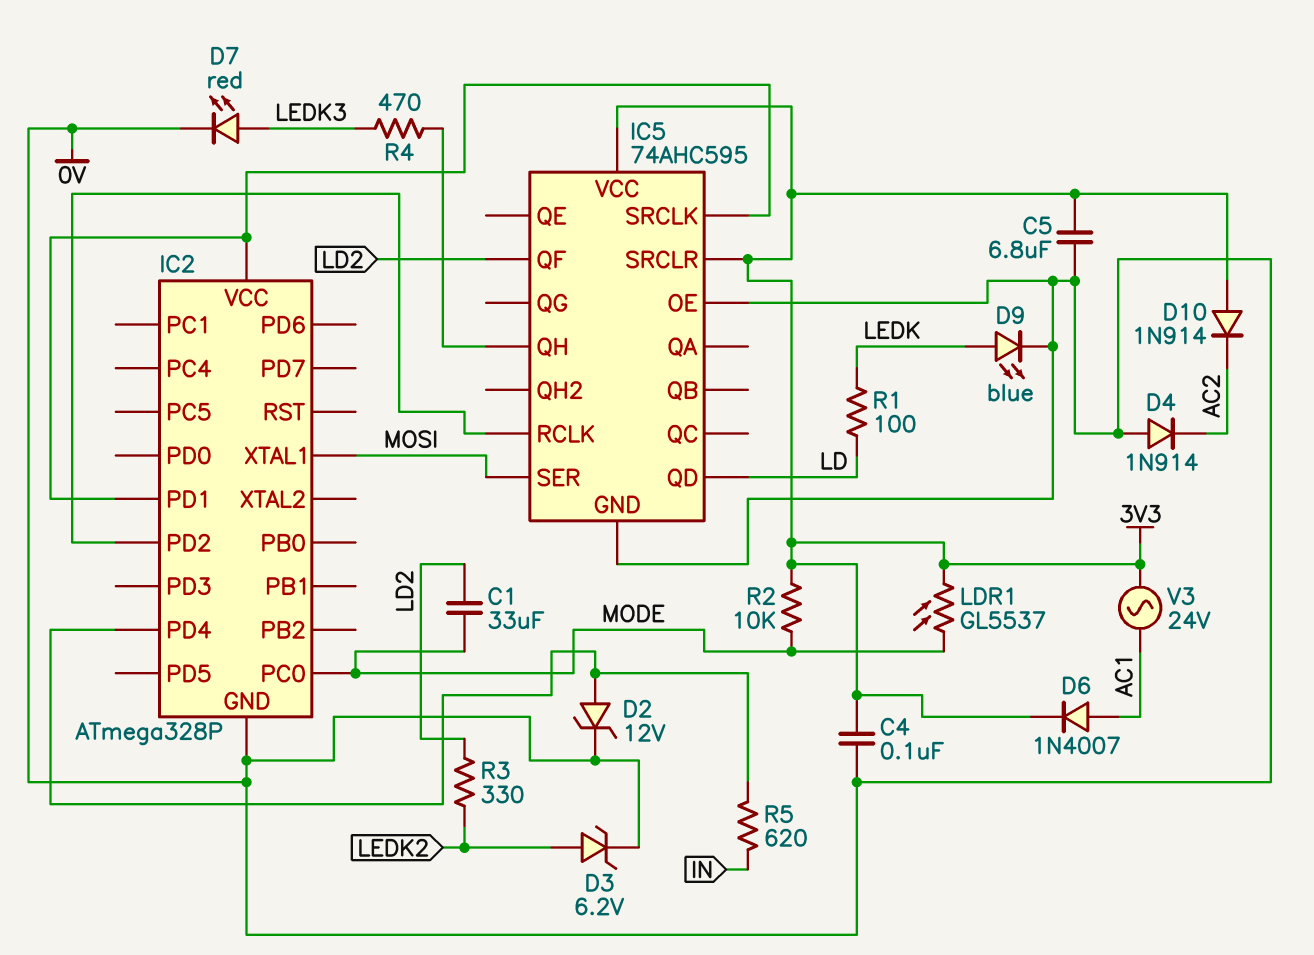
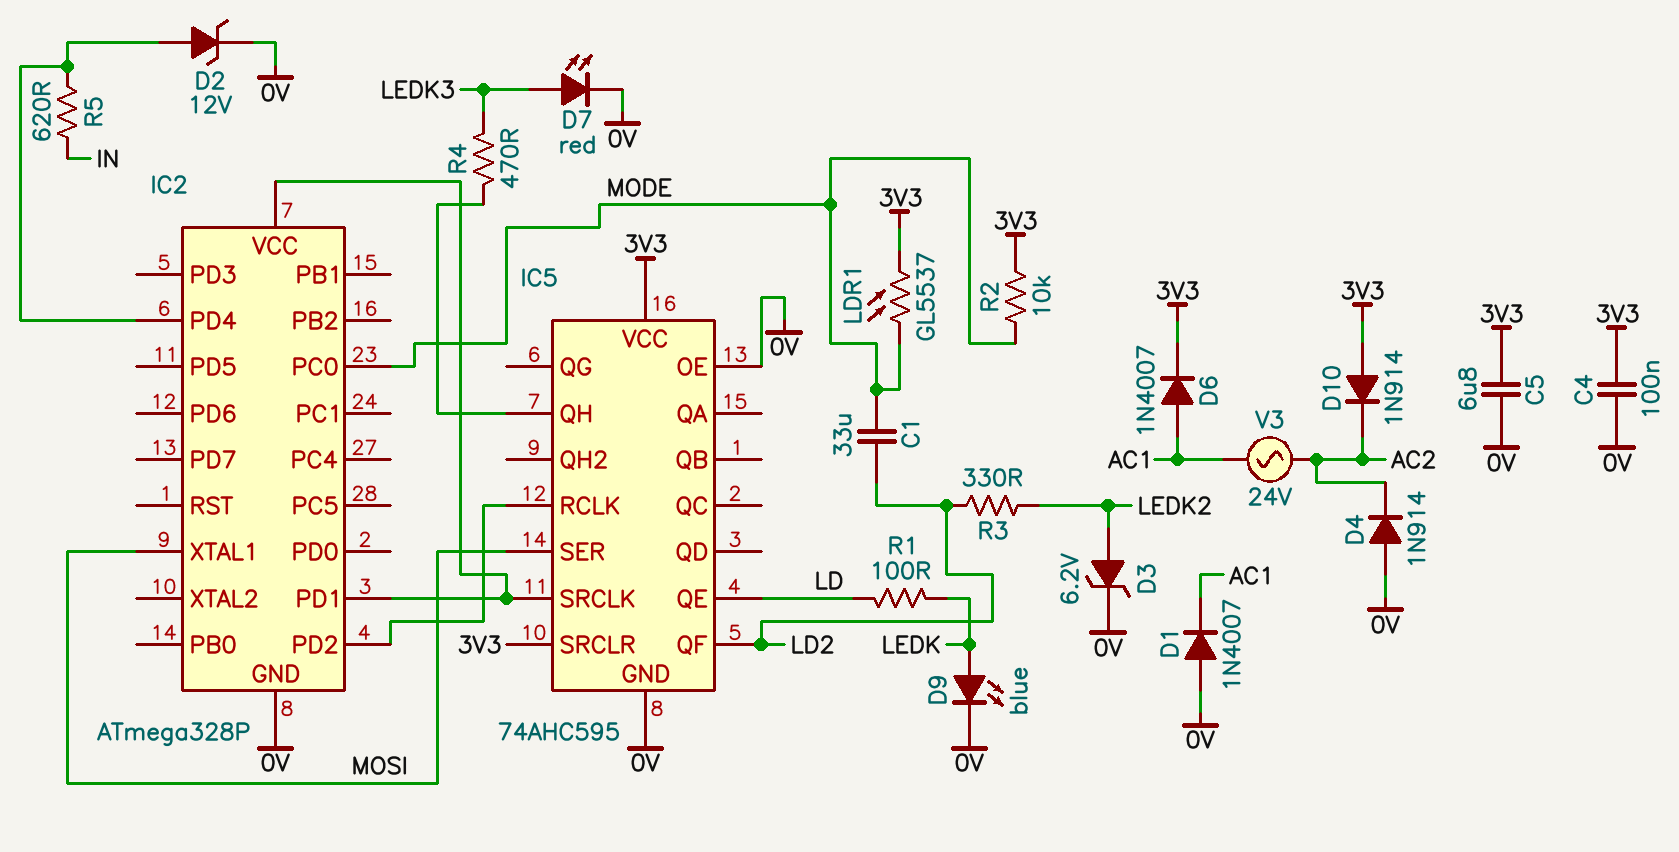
D1: none -> diode 1N4007 (A 0V, K AC1)
IC5 pin QD: LD -> none
IC5 pin QE: none -> LD
V3: AC 24V (3V3, AC1) -> AC 24V (AC1, AC2)

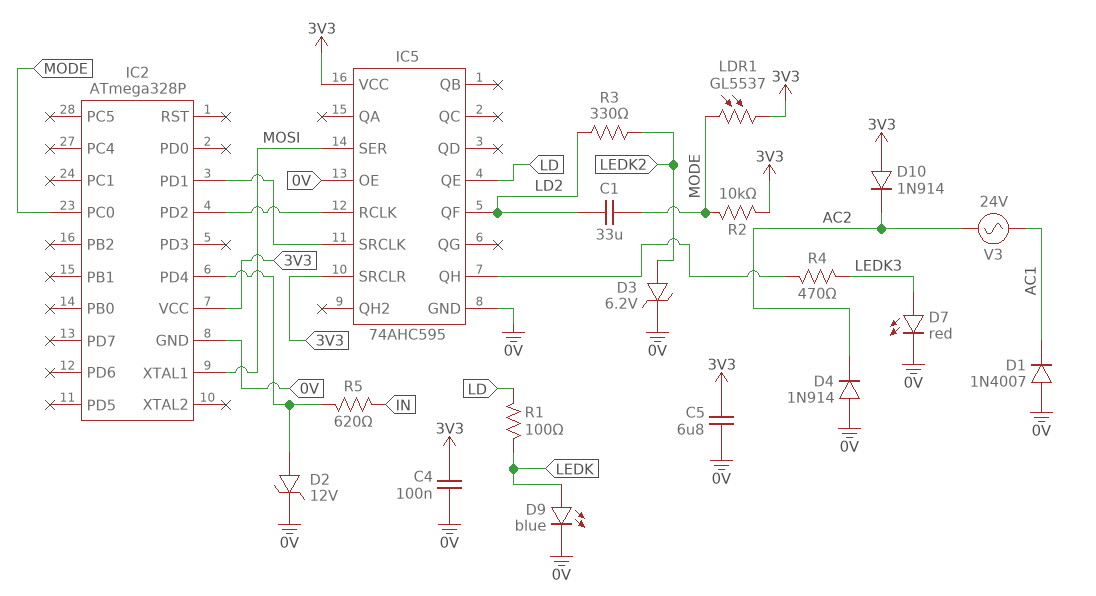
D6: diode 1N4007 (A AC1, K 3V3) -> none
IC2 pin VCC: IC2/PD1 -> 3V3

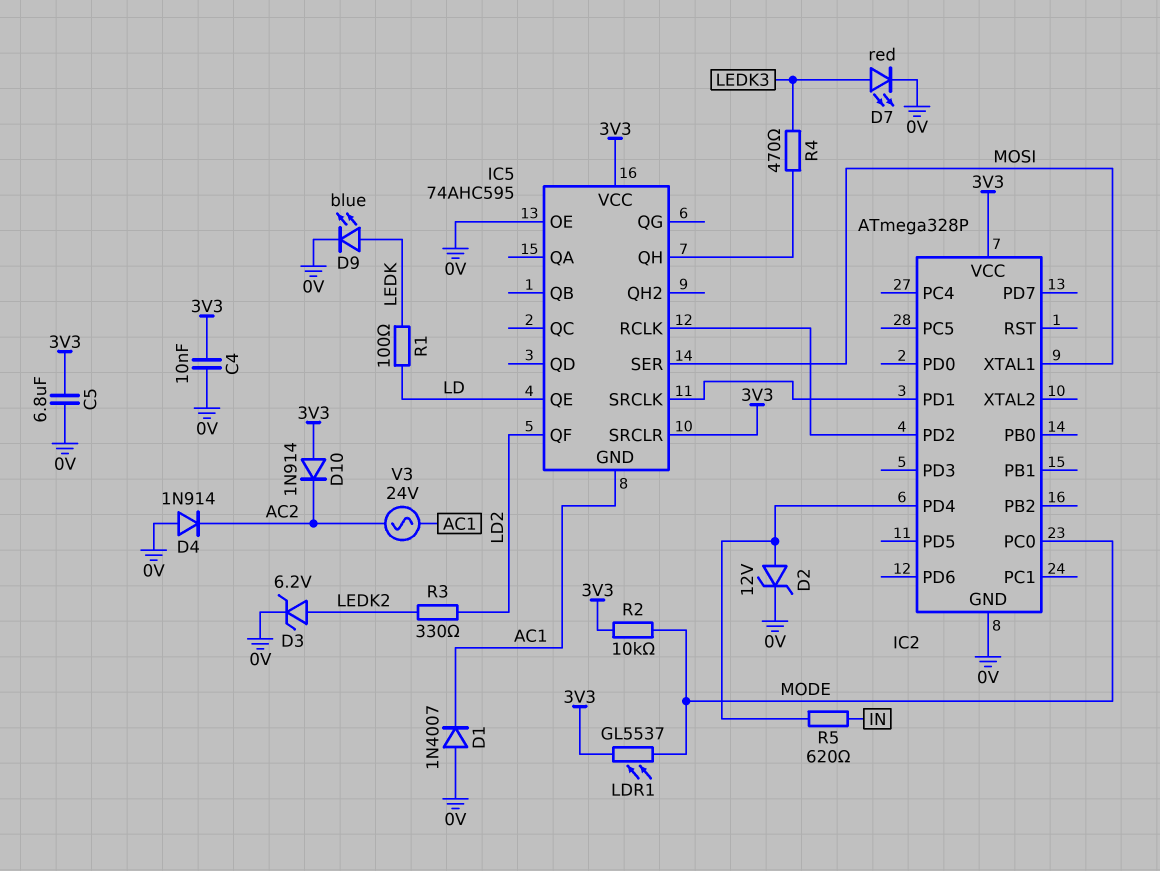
C1: 33uF (LD2, MODE) -> none
C4: 100nF (0V, 3V3) -> 10nF (0V, 3V3)
IC5 pin GND: 0V -> AC1

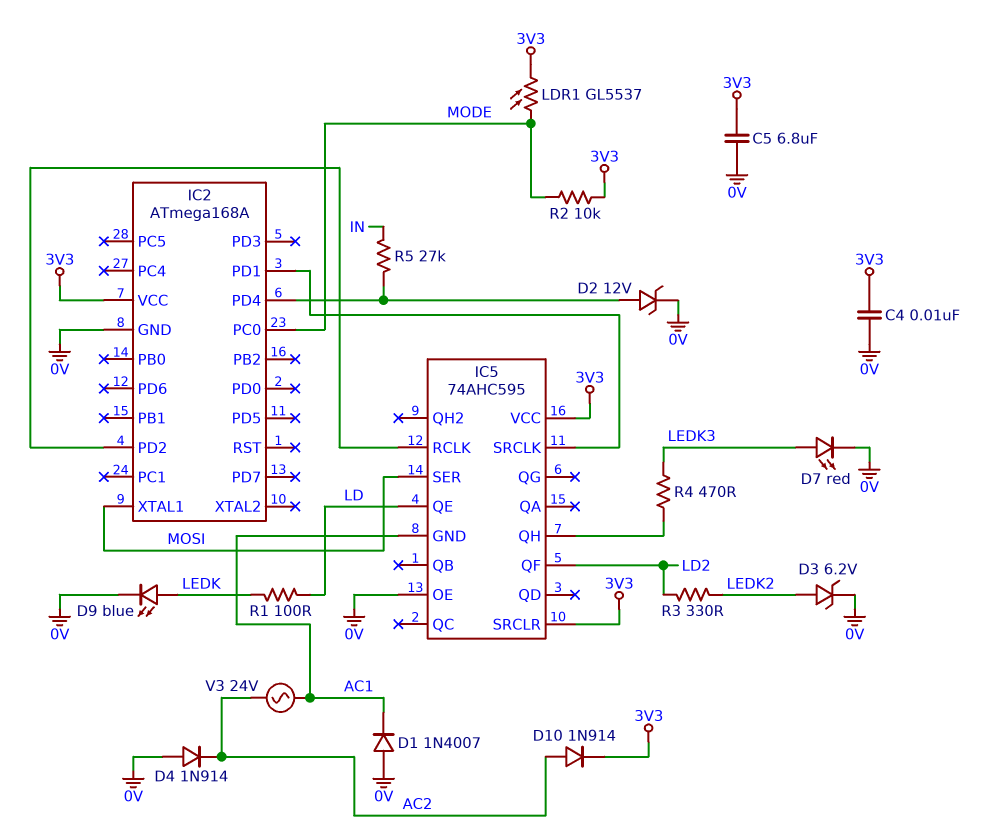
D10: diode 1N914 (A 3V3, K AC2) -> diode 1N914 (A AC2, K 3V3)
IC2: ATmega328P -> ATmega168A
R5: 620 (IC2/PD4, IN) -> 27k (IC2/PD4, IN)

